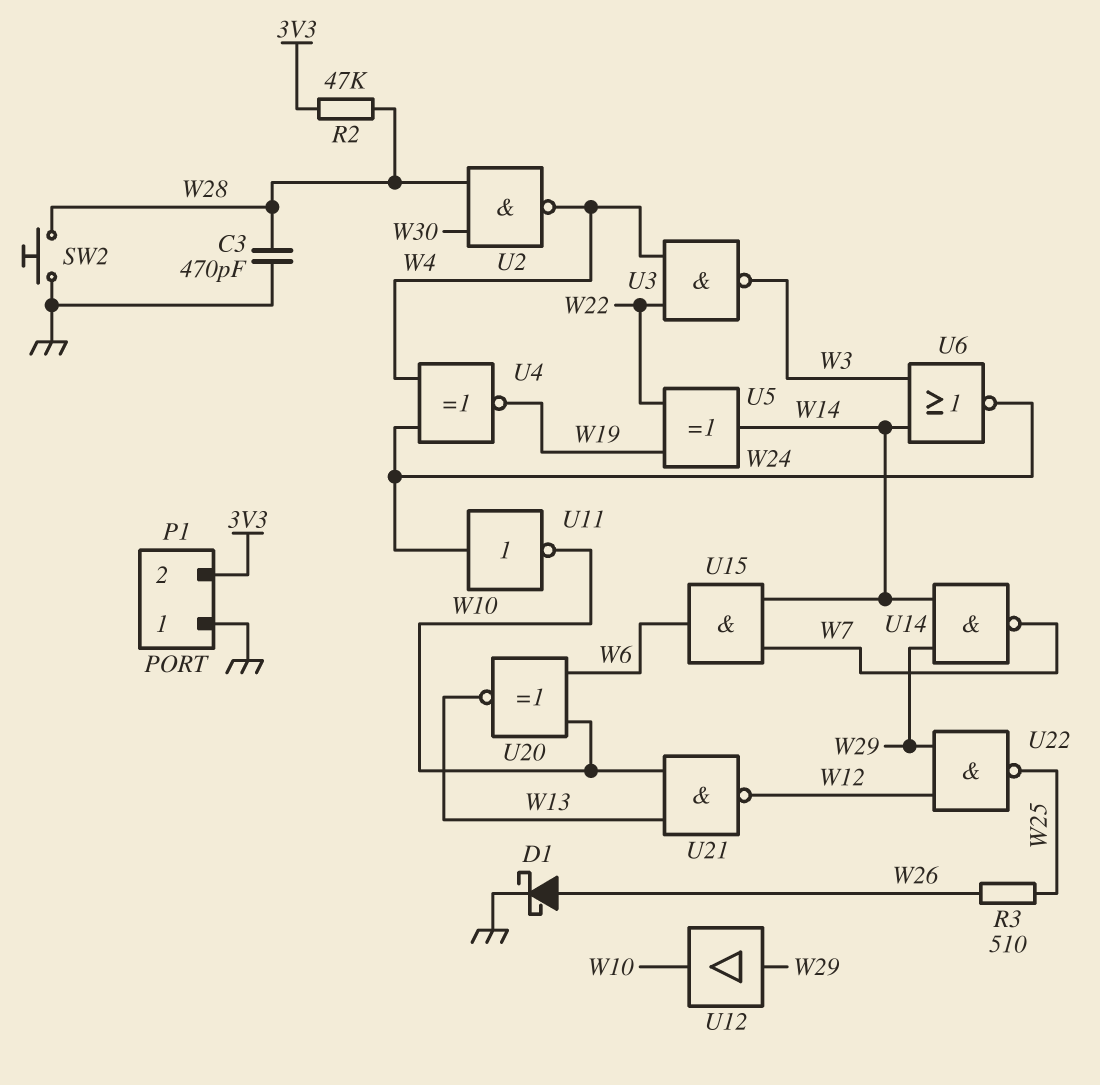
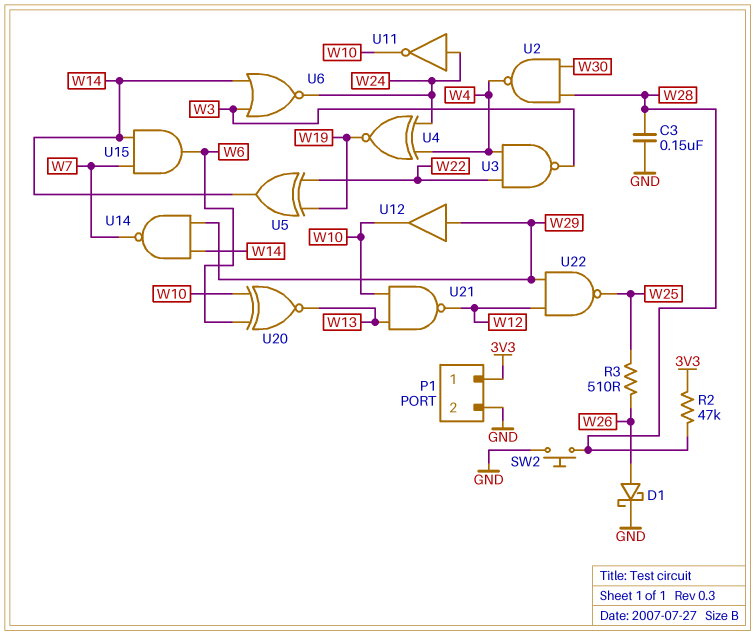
C3: 470pF (GND, W28) -> 150nF (GND, W28)
P1 pin 1: GND -> 3V3
P1 pin 2: 3V3 -> GND

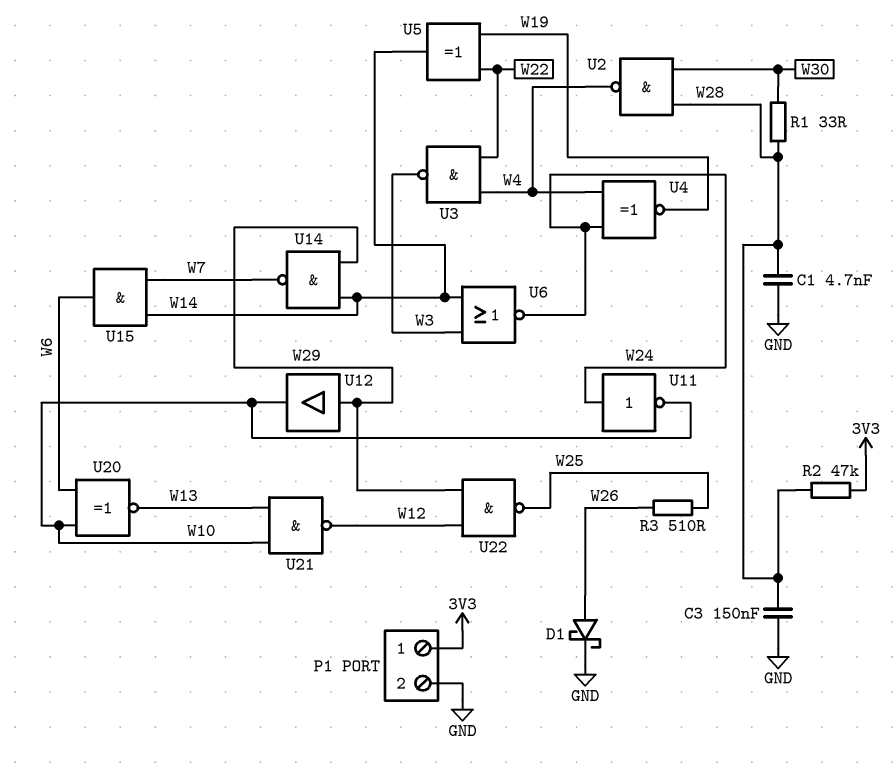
C1: none -> 4.7nF (GND, W28)
R1: none -> 33 (W28, W30)
SW2: button (GND, W28) -> none

